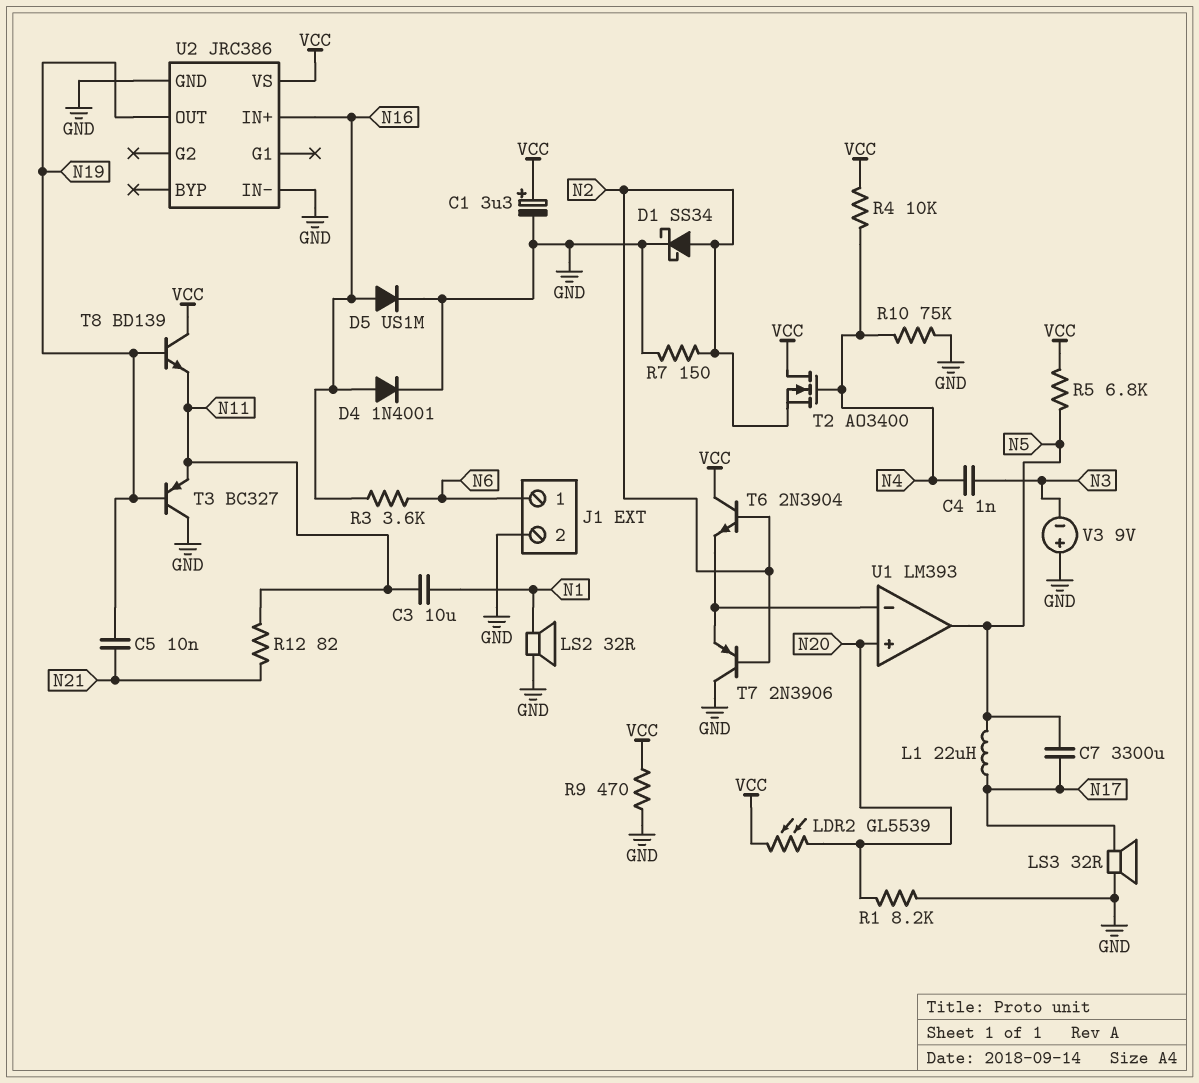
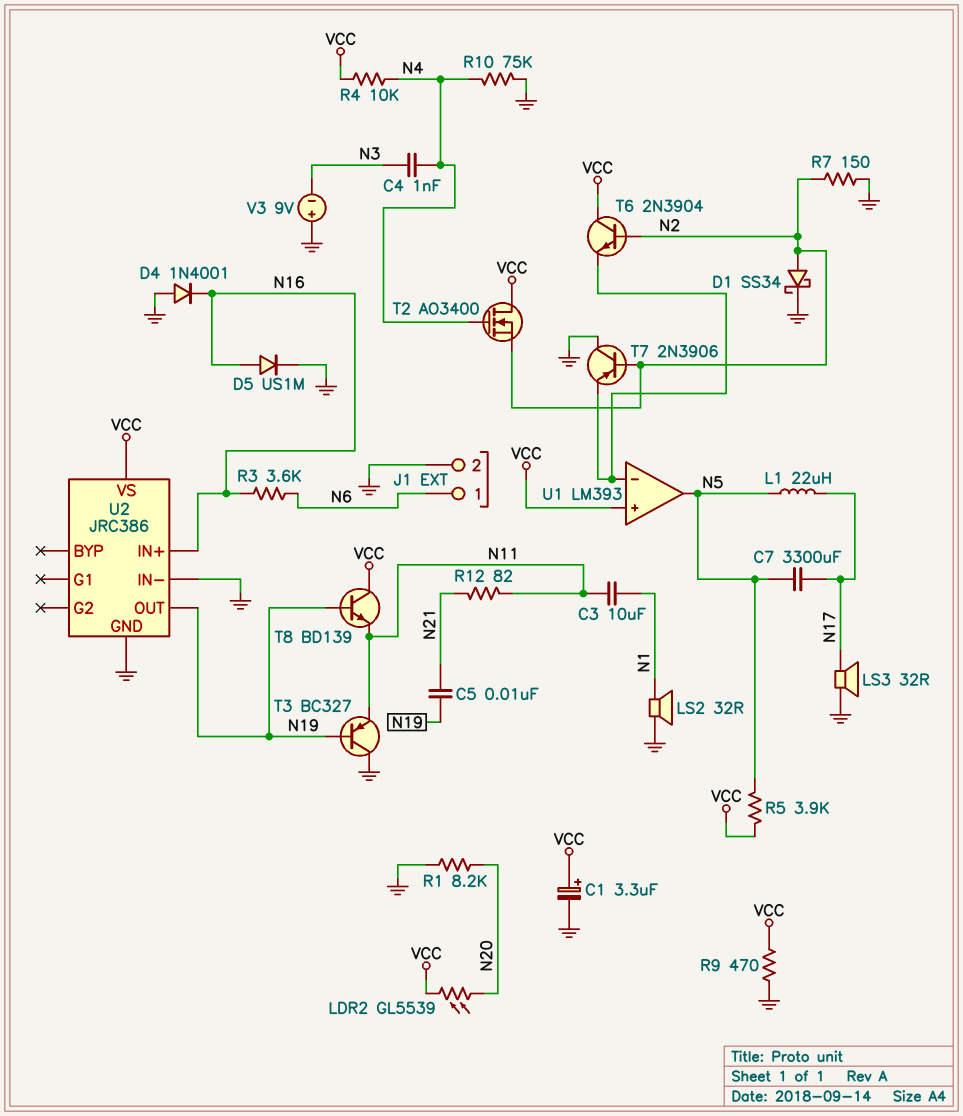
D4: diode 1N4001 (A N16, K GND) -> diode 1N4001 (A GND, K N16)
R5: 6.8k (N5, VCC) -> 3.9k (N5, VCC)
U1 pin in+: N20 -> VCC

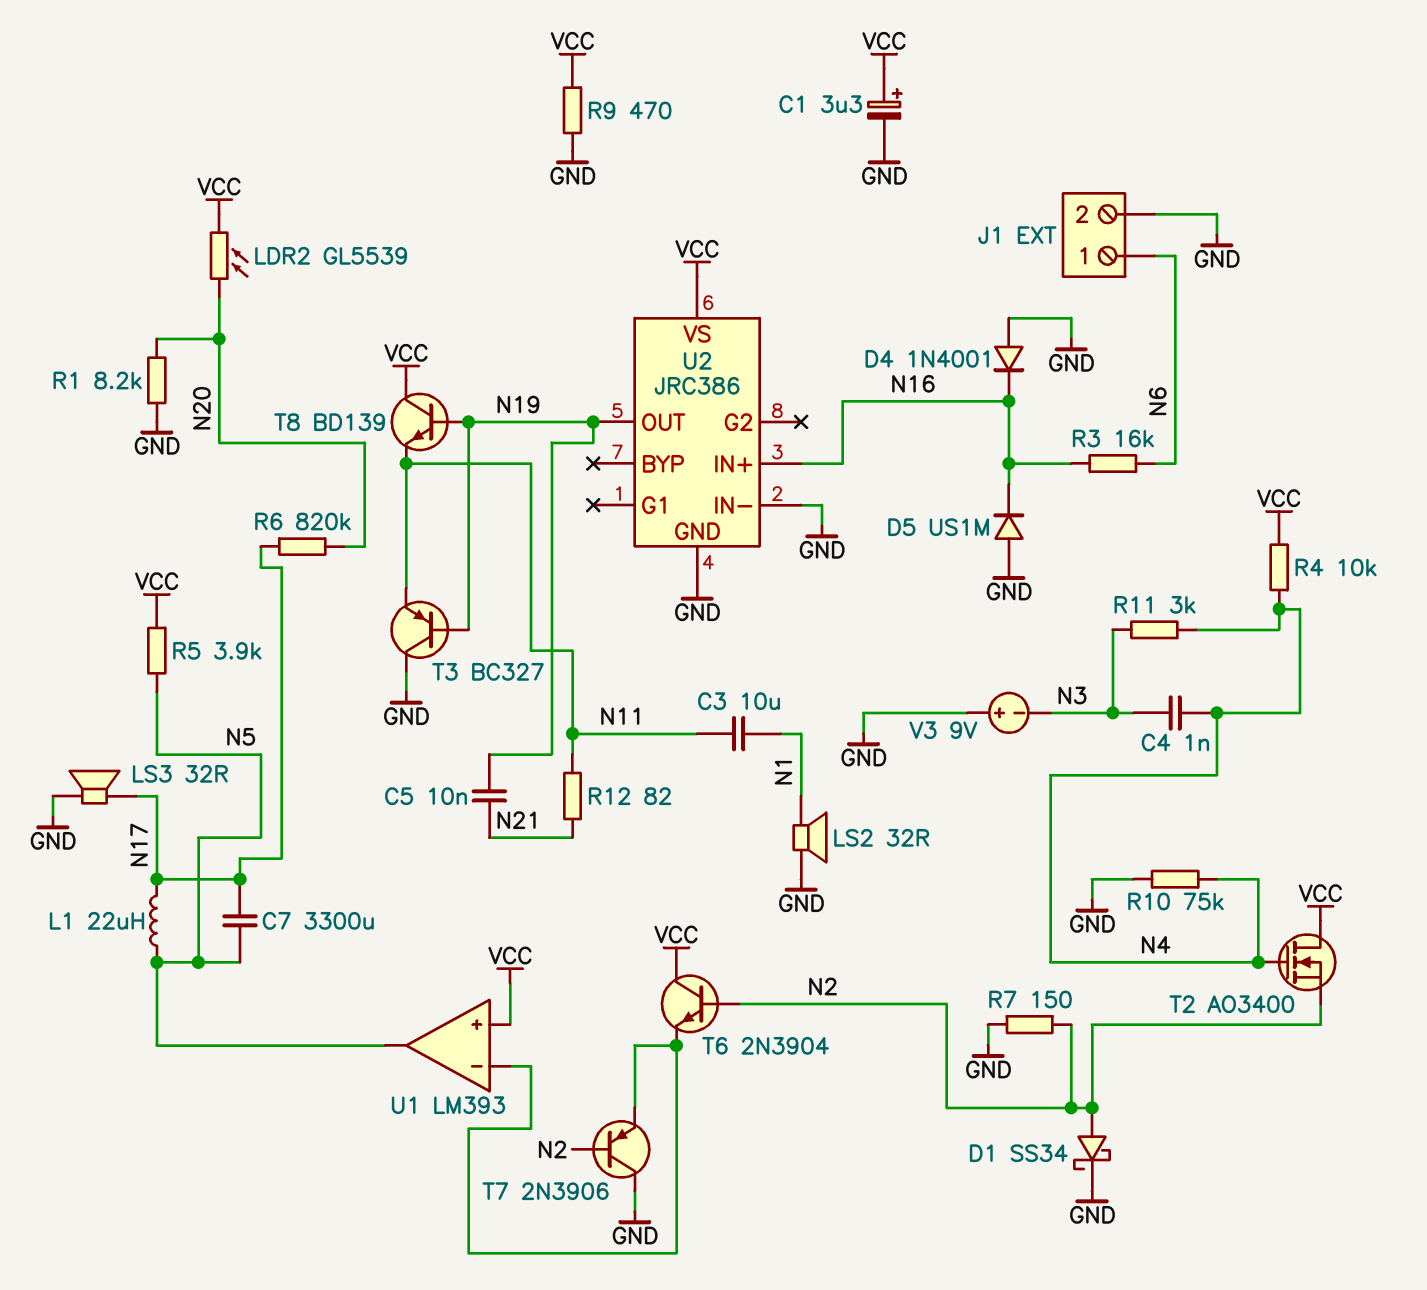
D5: diode US1M (A N16, K GND) -> diode US1M (A GND, K N16)
R3: 3.6k (N6, N16) -> 16k (N6, N16)
R6: none -> 820k (N17, N20)
R11: none -> 3k (N3, N4)

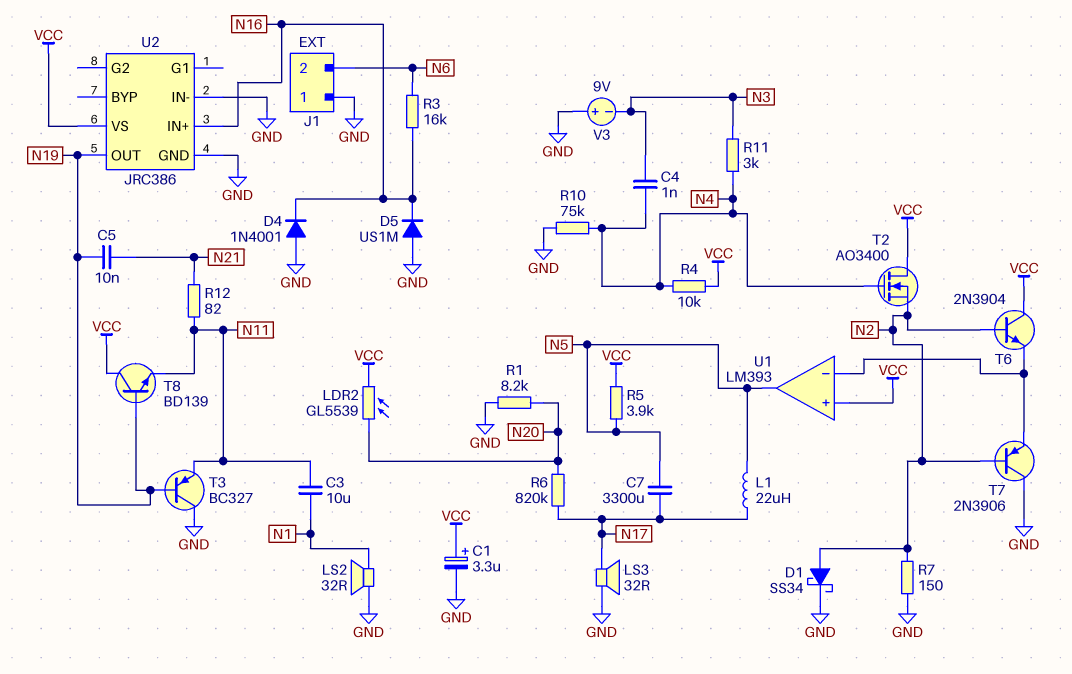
J1 pin 1: N6 -> GND
J1 pin 2: GND -> N6
R9: 470 (GND, VCC) -> none

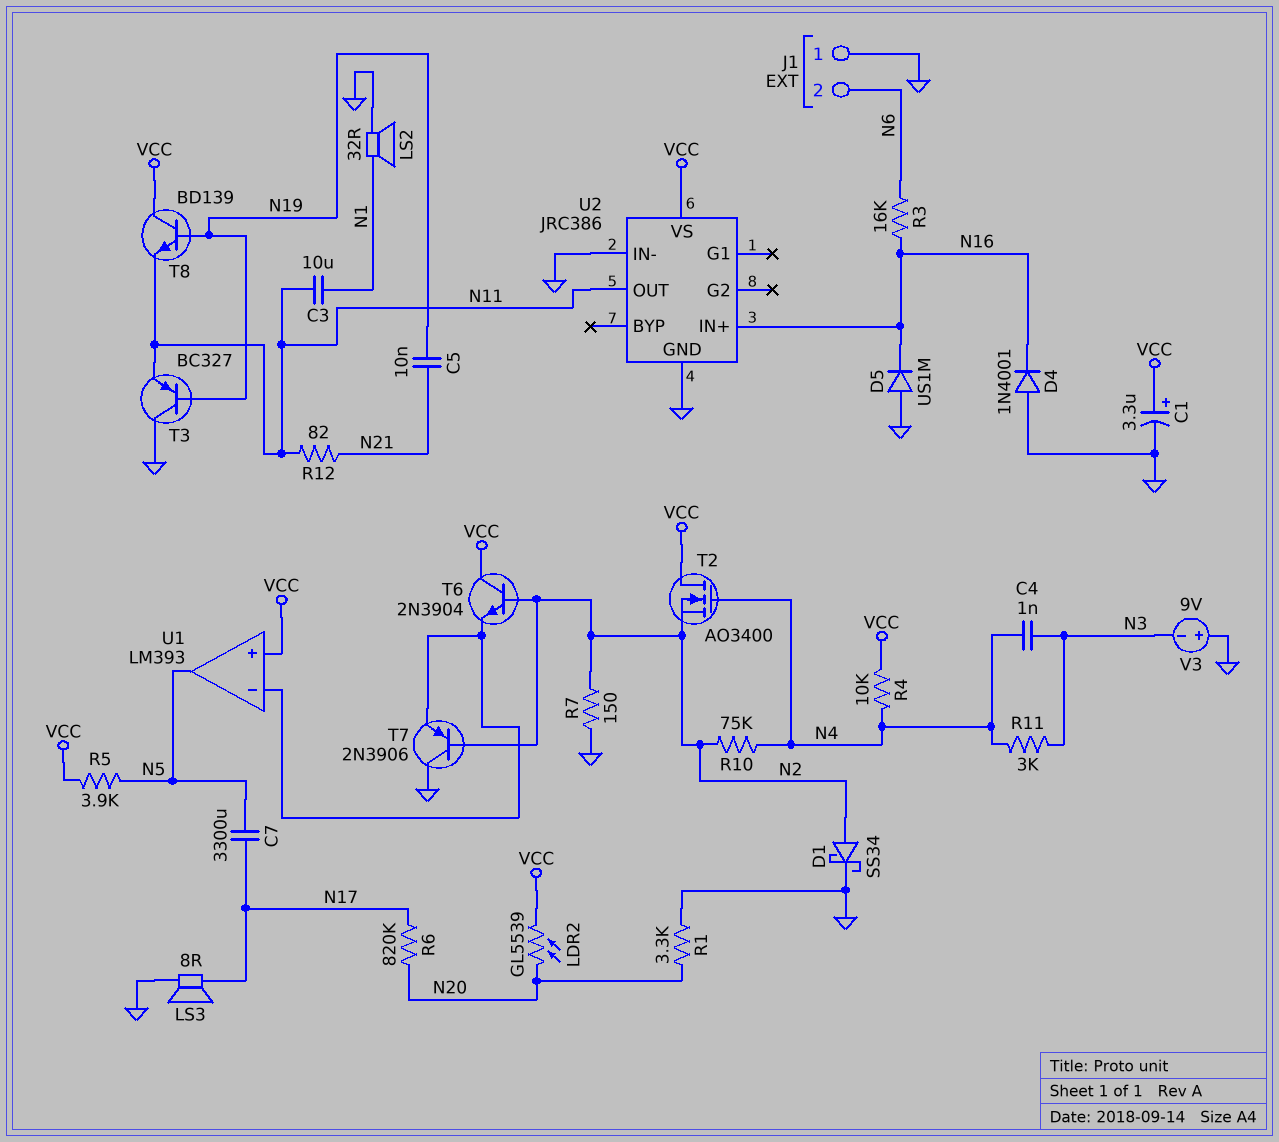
L1: 22uH (N5, N17) -> none
LS3: speaker 32R (GND, N17) -> speaker 8R (GND, N17)
R1: 8.2k (GND, N20) -> 3.3k (GND, N20)
R10: 75k (GND, N4) -> 75k (N2, N4)
U2 pin OUT: N19 -> N11

